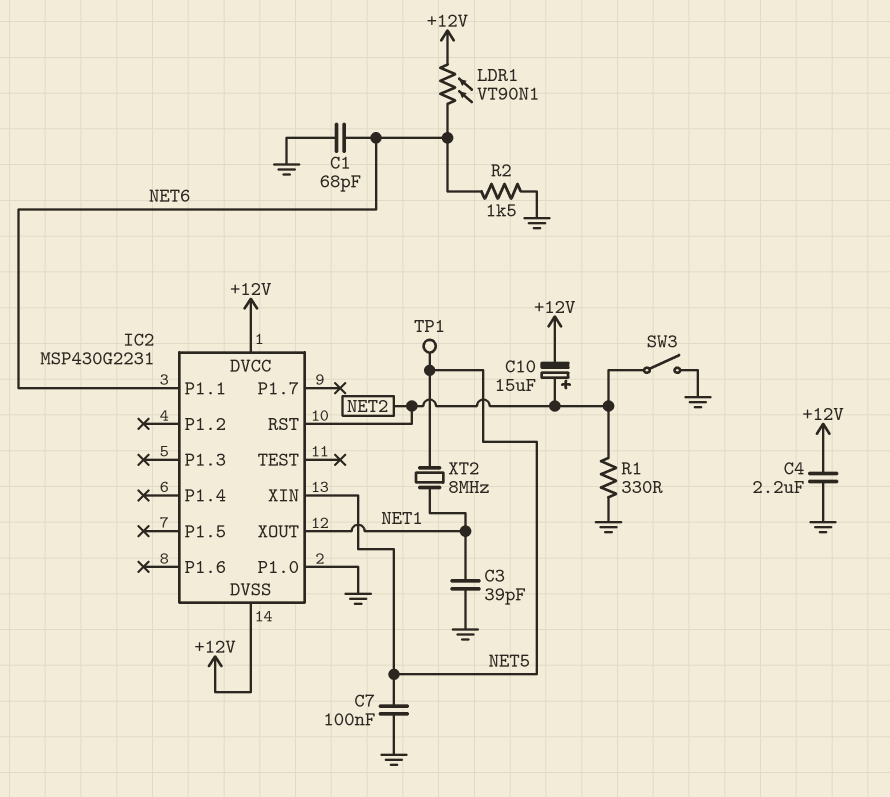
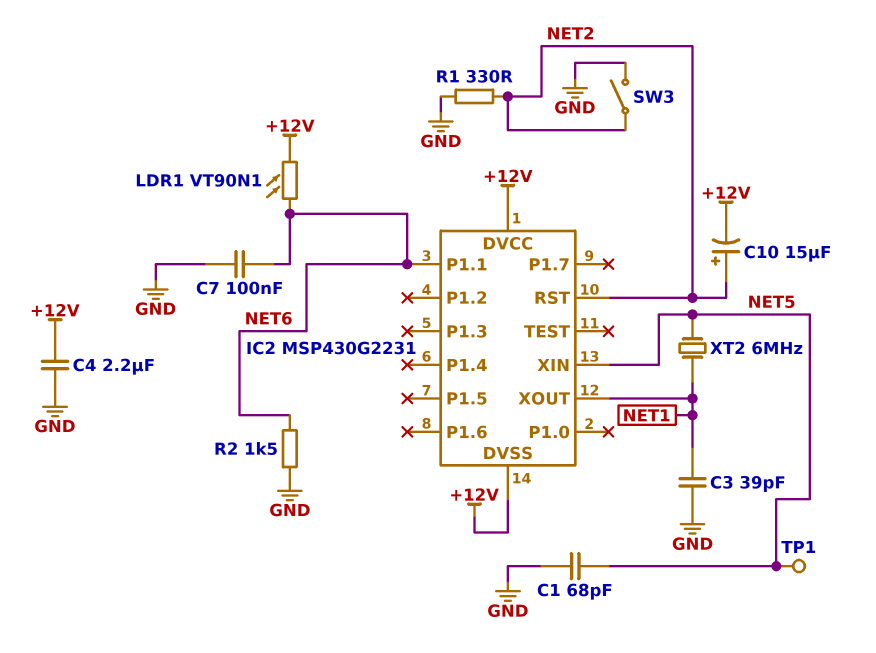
C1: 68pF (GND, NET6) -> 68pF (GND, NET5)
C7: 100nF (GND, NET5) -> 100nF (GND, NET6)
IC2 pin P1.0: GND -> none
XT2: 8MHz (NET1, NET5) -> 6MHz (NET1, NET5)

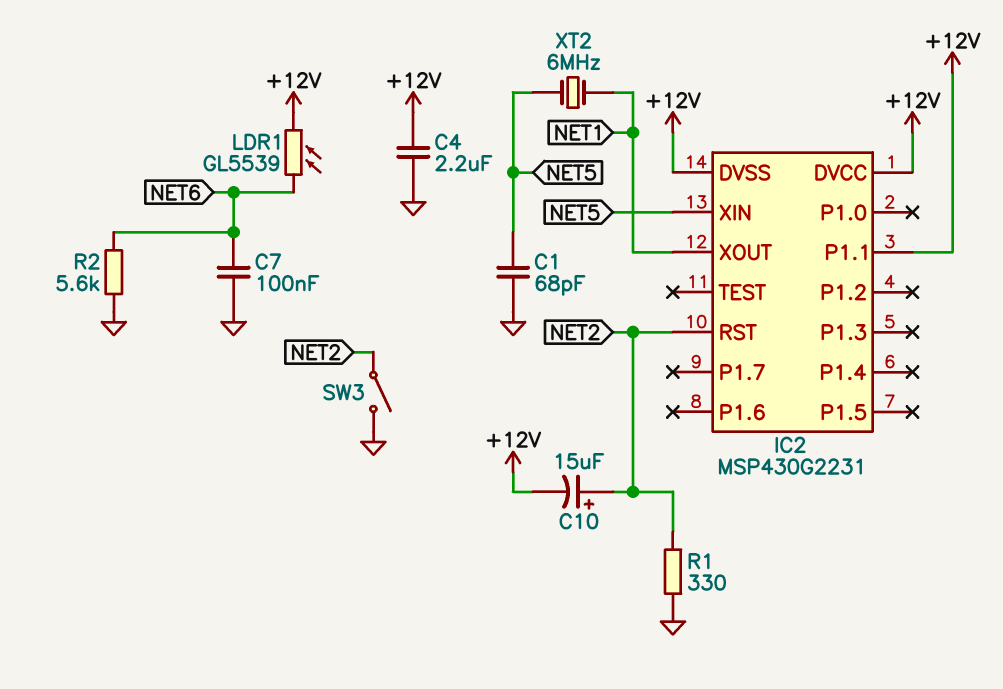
C3: 39pF (GND, NET1) -> none
IC2 pin P1.1: NET6 -> +12V
LDR1: VT90N1 (+12V, NET6) -> GL5539 (+12V, NET6)
R2: 1.5k (GND, NET6) -> 5.6k (GND, NET6)
TP1: test point (NET5) -> none

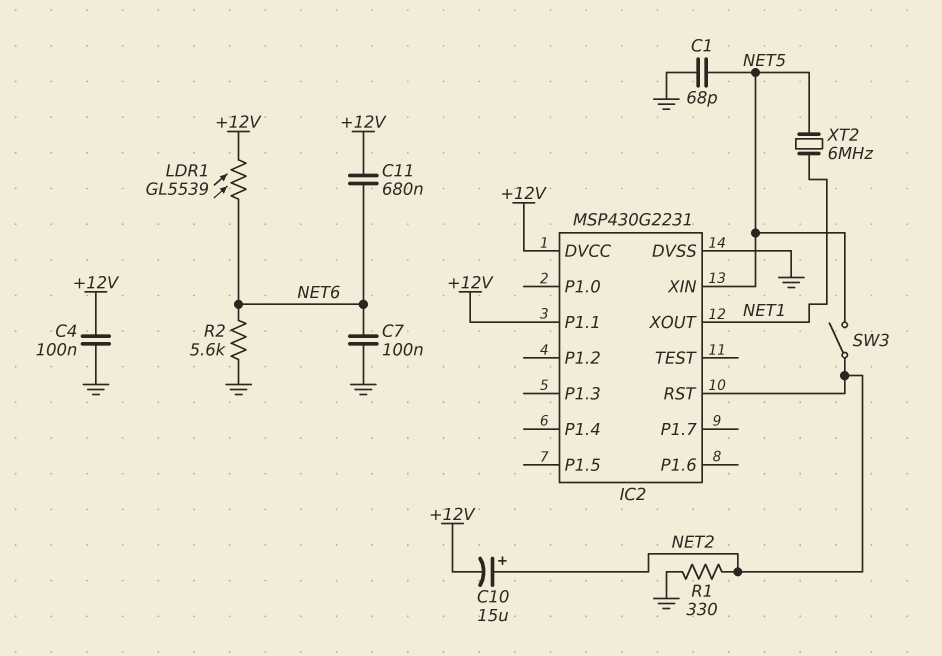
C4: 2.2uF (+12V, GND) -> 100nF (+12V, GND)
C11: none -> 680nF (+12V, NET6)
IC2 pin DVSS: +12V -> GND
SW3: switch (GND, NET2) -> switch (NET2, NET5)

